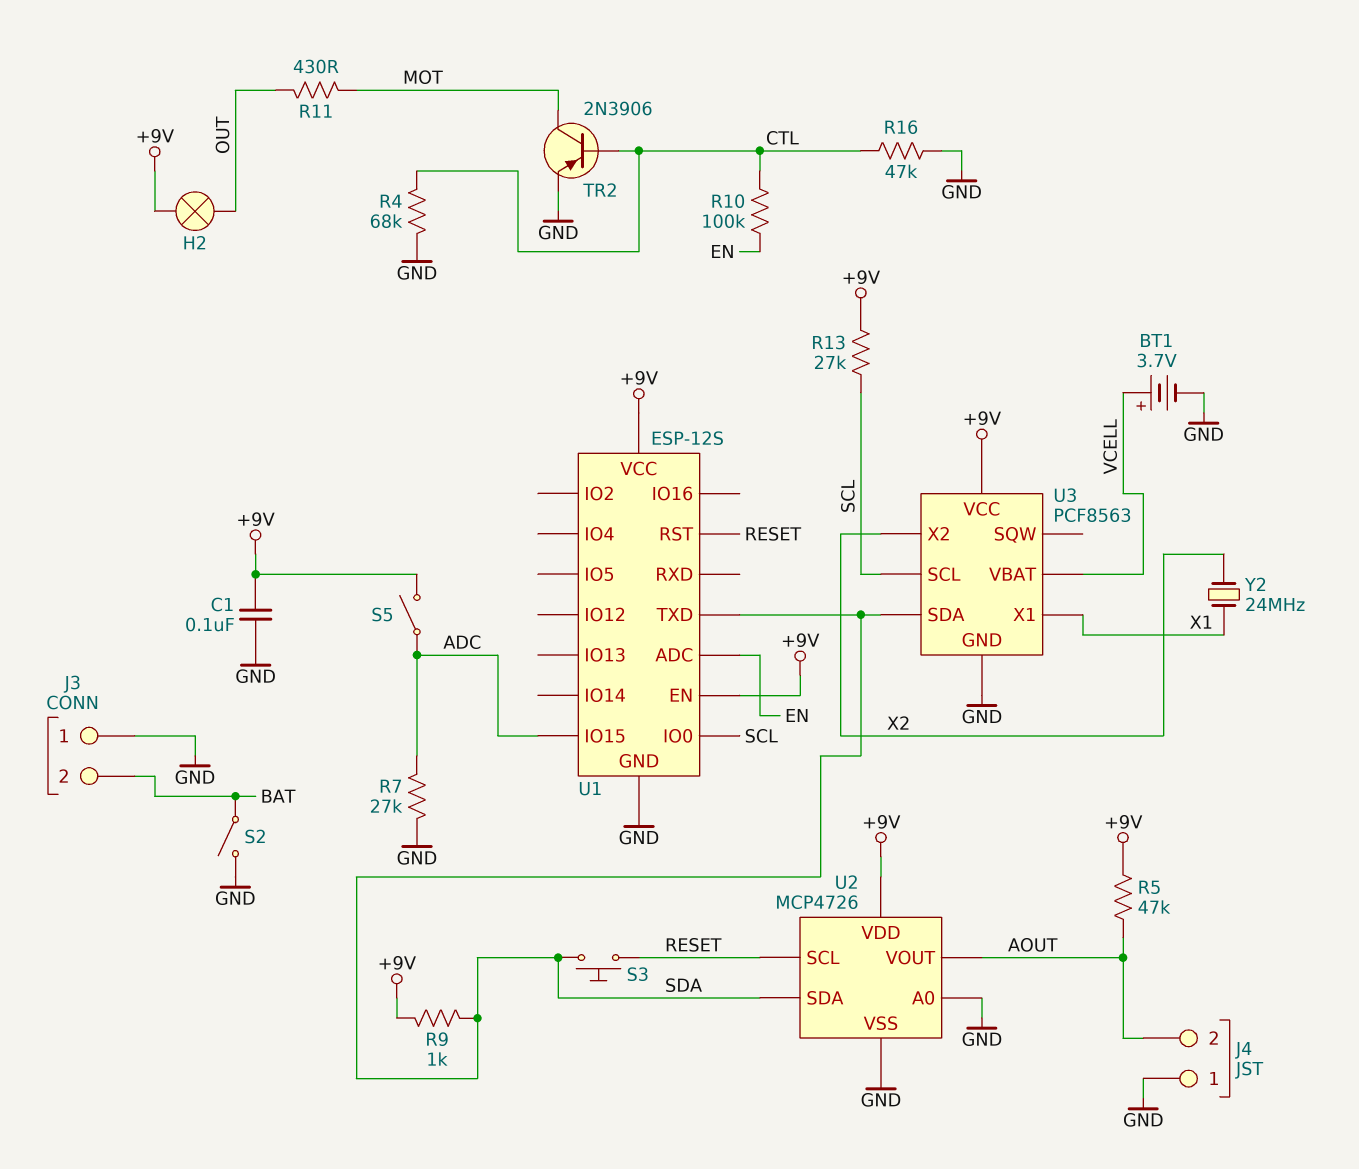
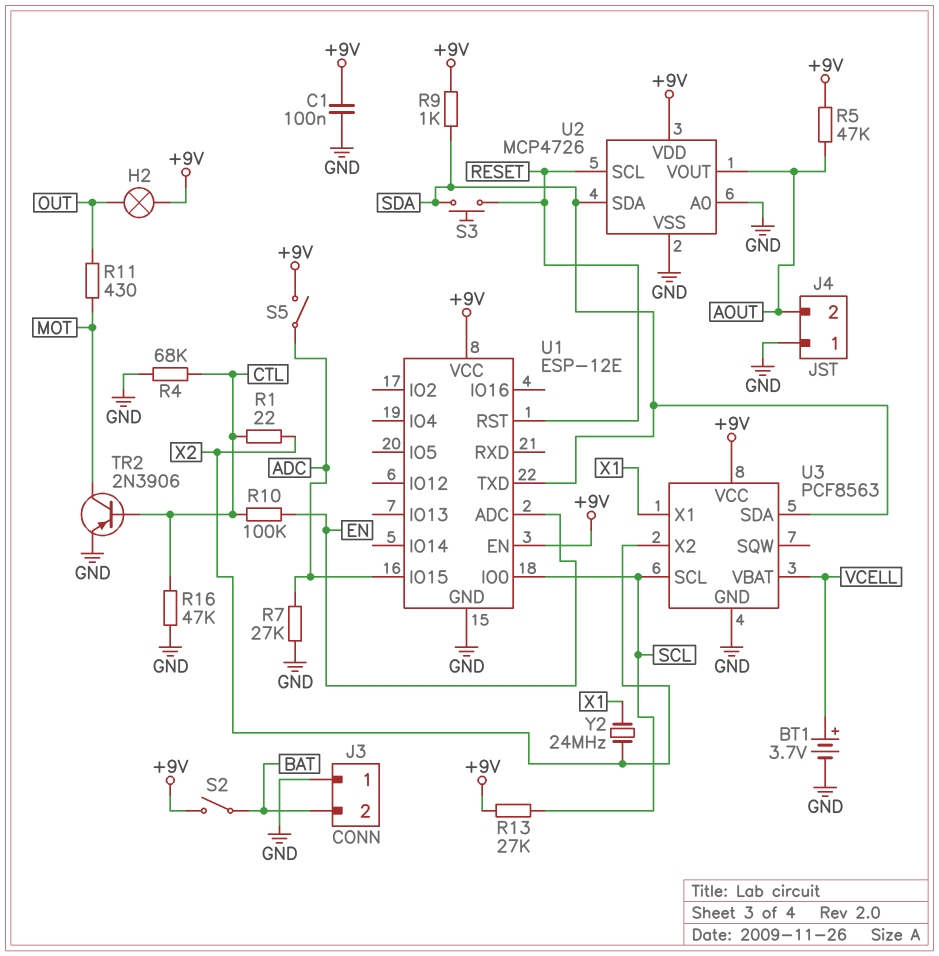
R1: none -> 22 (CTL, X2)
S2: switch (BAT, GND) -> switch (+9V, BAT)
U1: ESP-12S -> ESP-12E

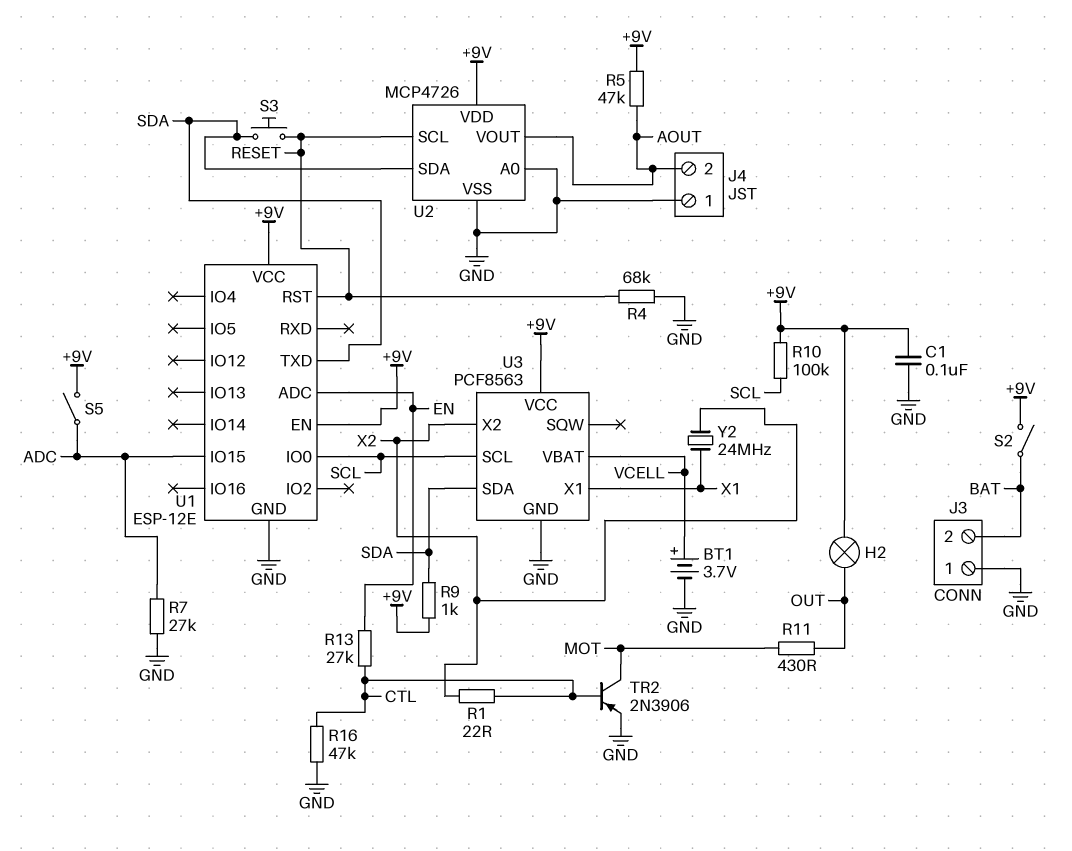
R4: 68k (CTL, GND) -> 68k (GND, RESET)
R10: 100k (CTL, EN) -> 100k (+9V, SCL)
R13: 27k (+9V, SCL) -> 27k (CTL, EN)

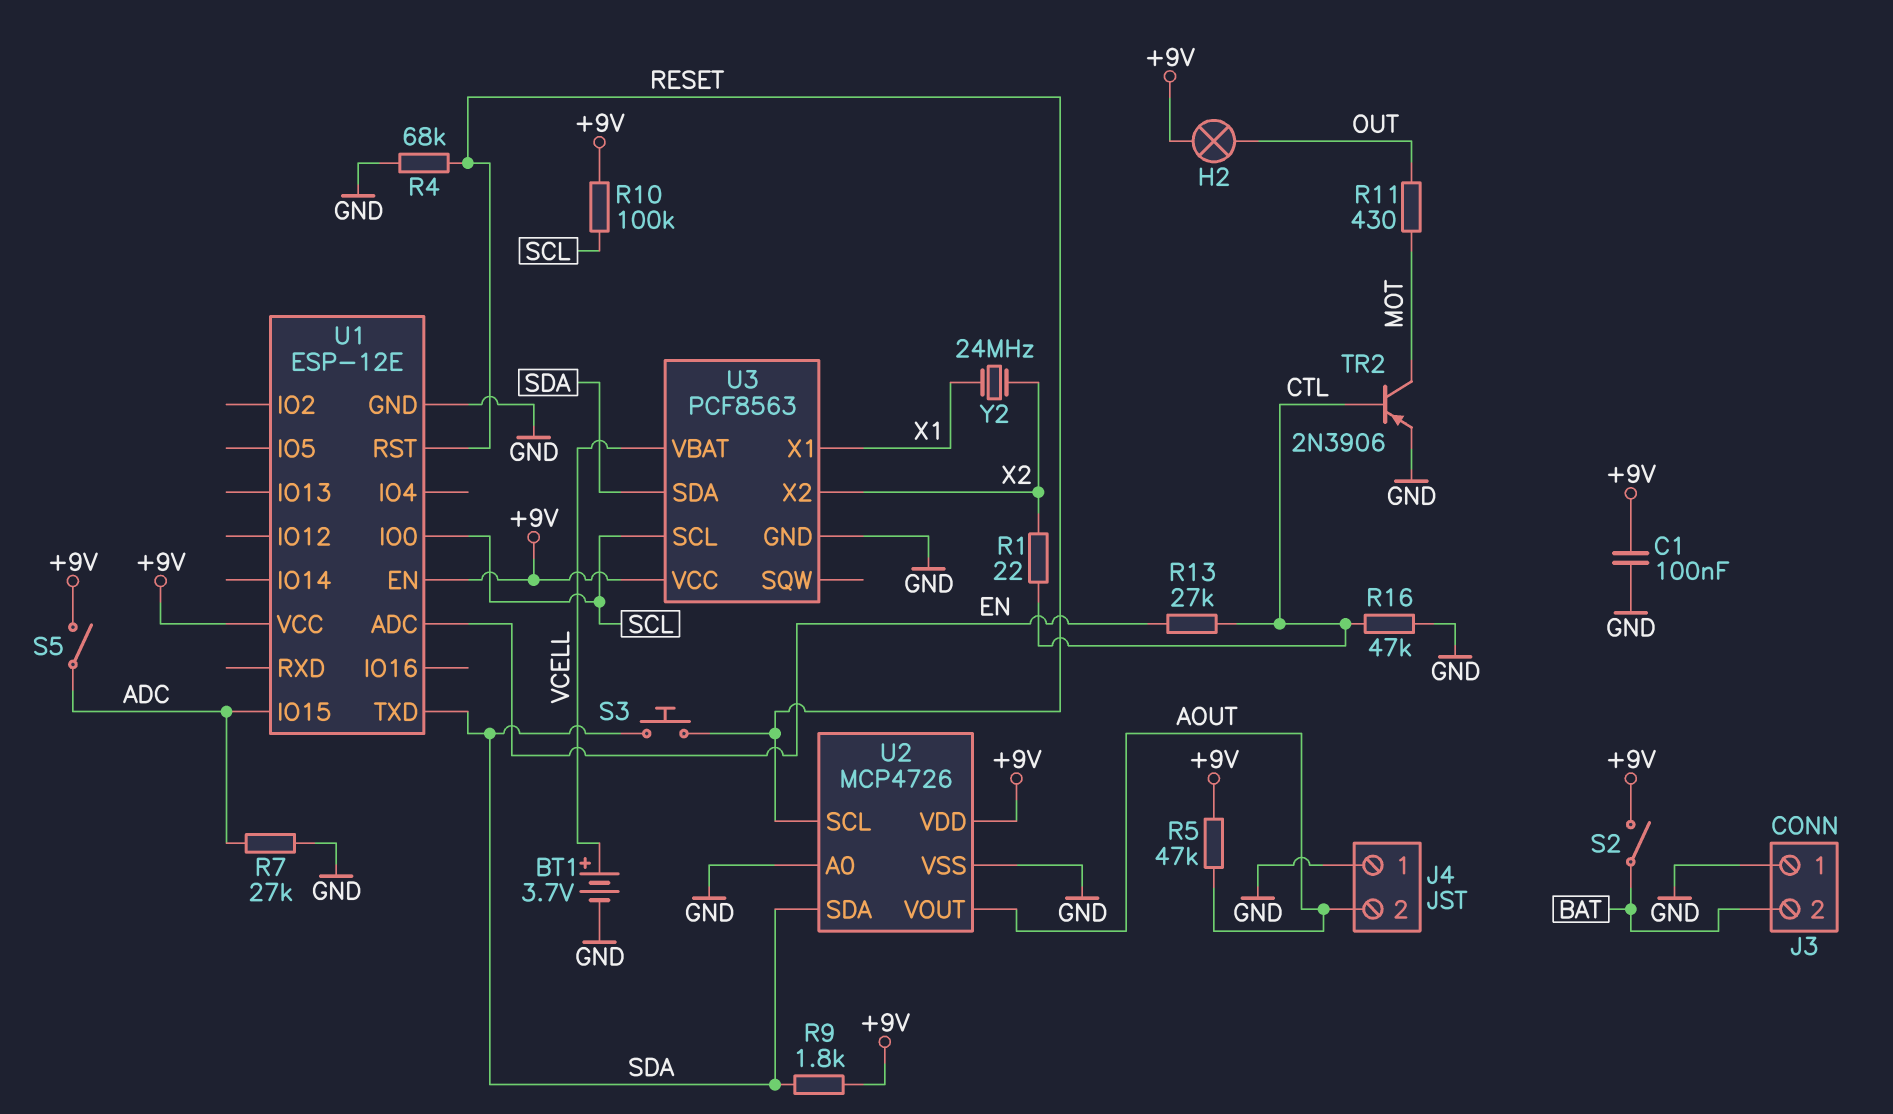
R9: 1k (+9V, SDA) -> 1.8k (+9V, SDA)

